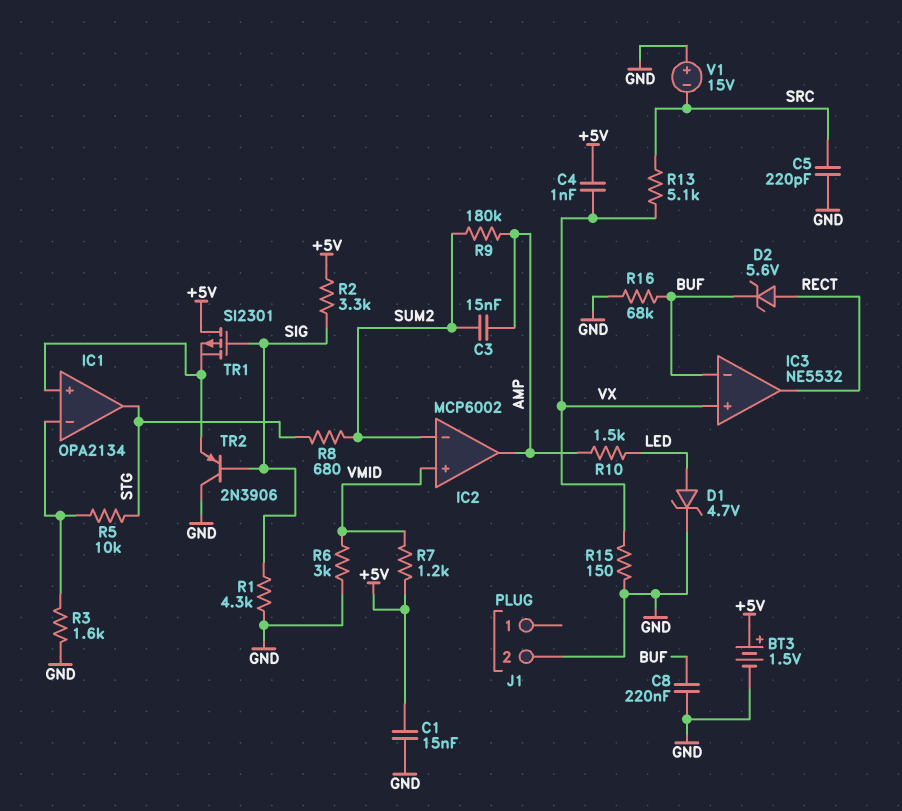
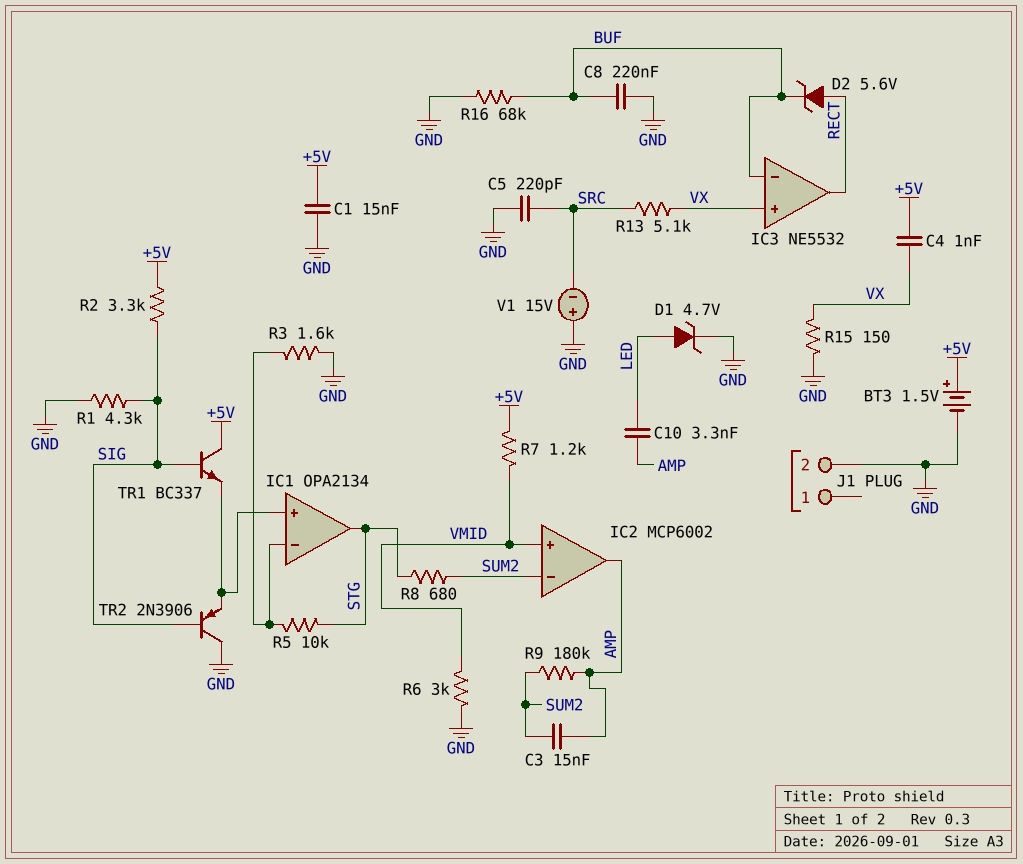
C10: none -> 3.3nF (AMP, LED)
R10: 1.5k (AMP, LED) -> none
TR1: PMOS SI2301 (G SIG, D +5V, S IC1/in+) -> NPN BC337 (B SIG, C +5V, E IC1/in+)

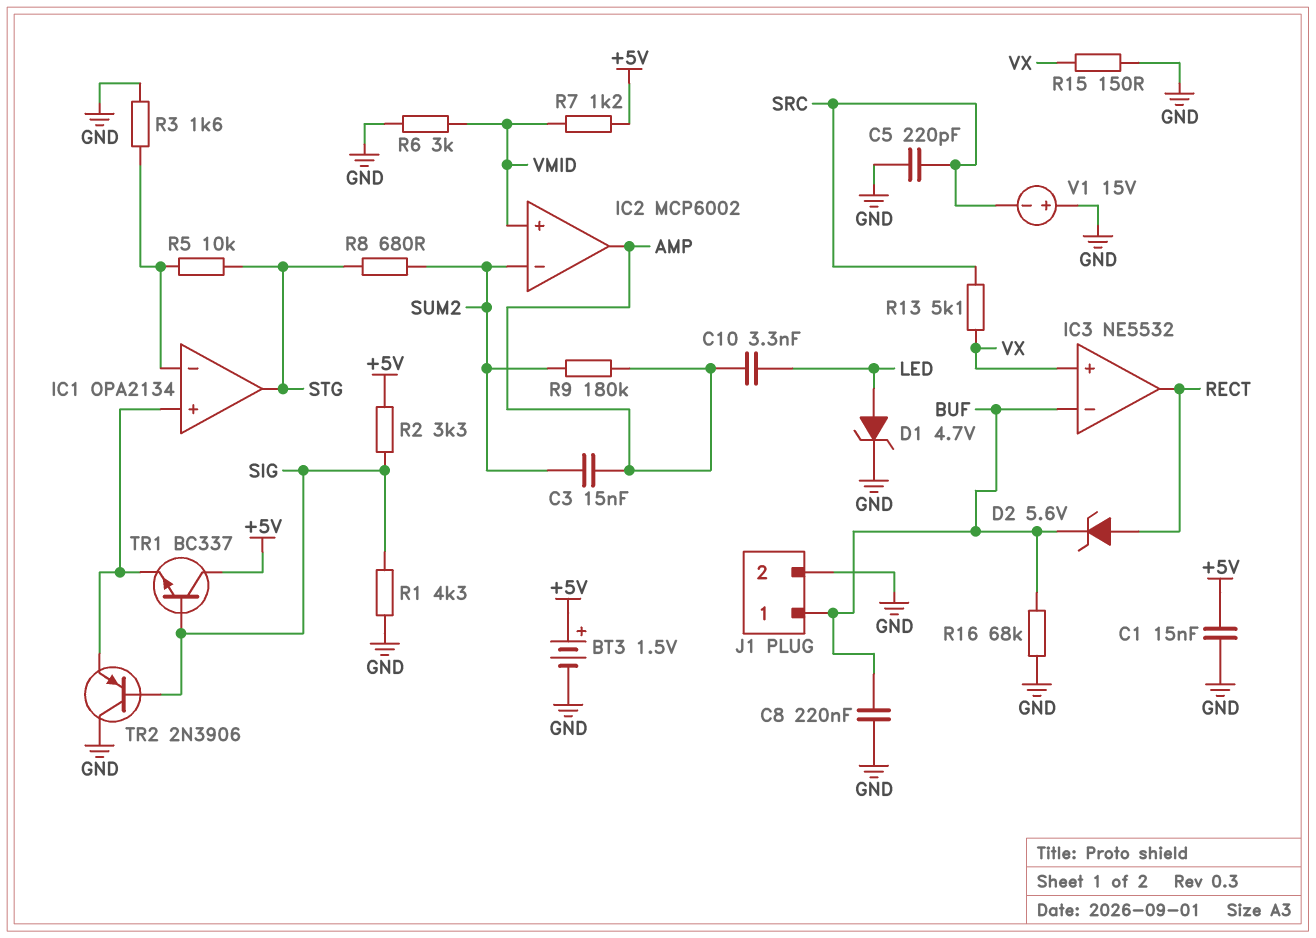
C4: 1nF (+5V, VX) -> none
J1 pin 1: none -> BUF

